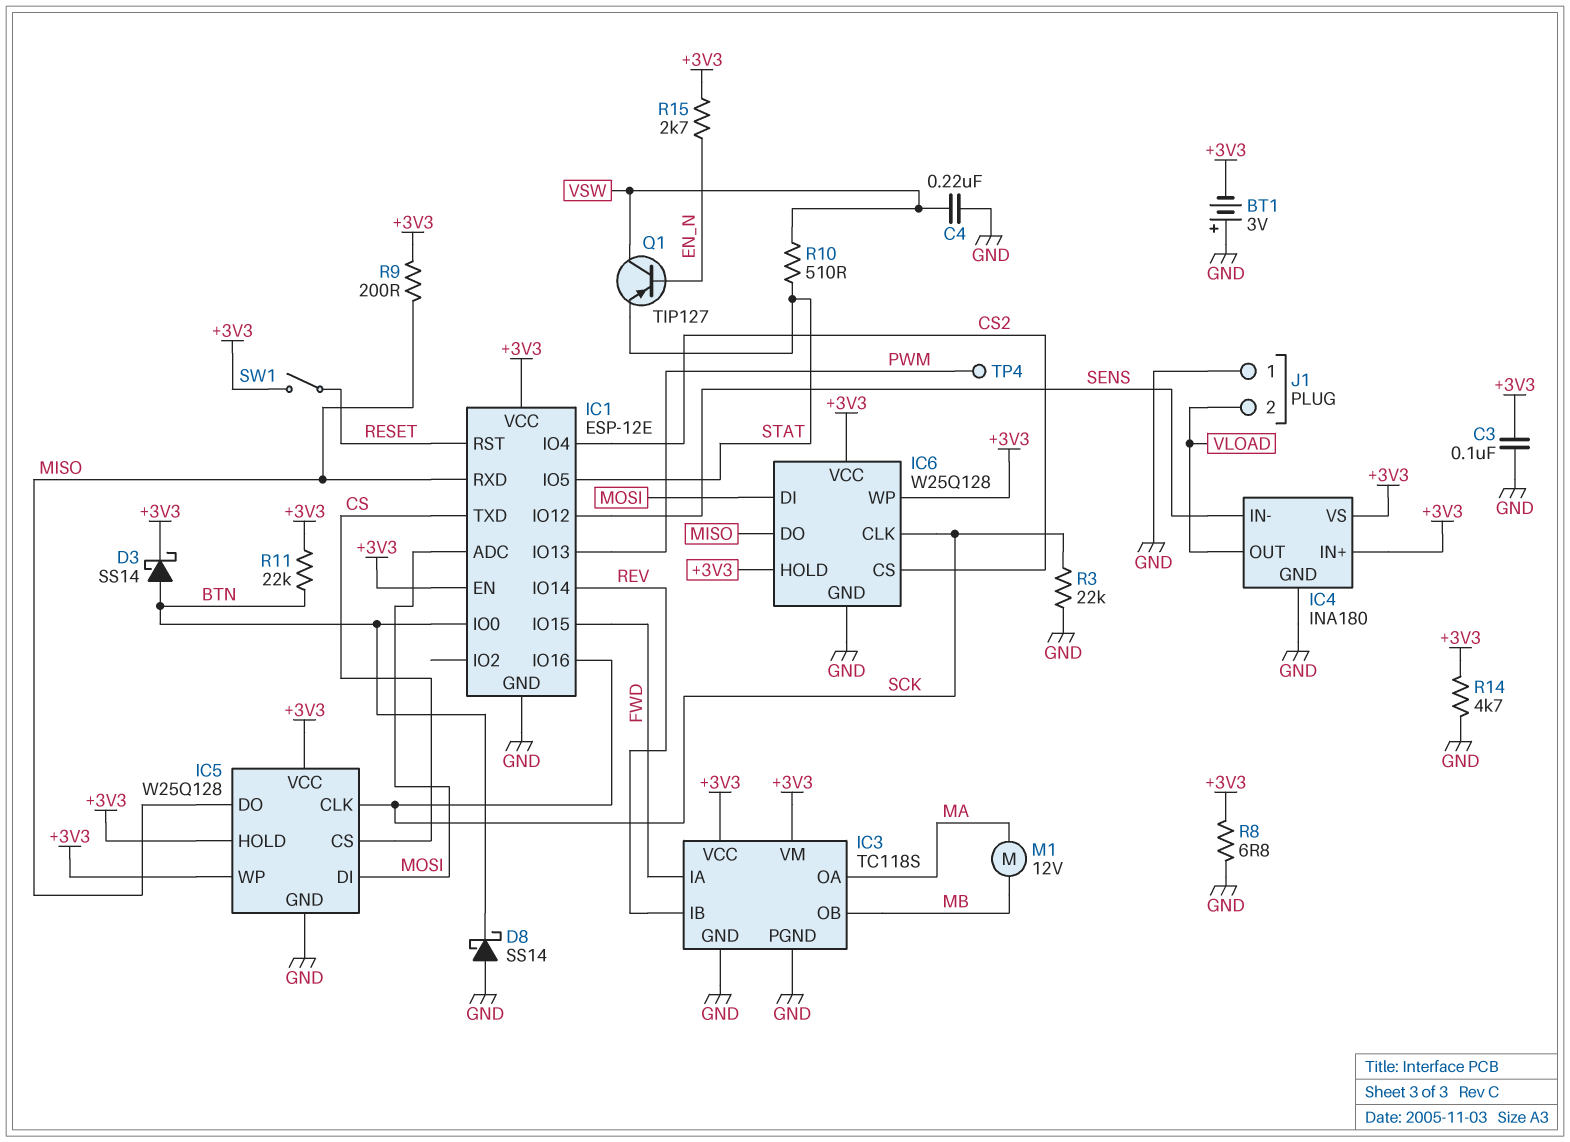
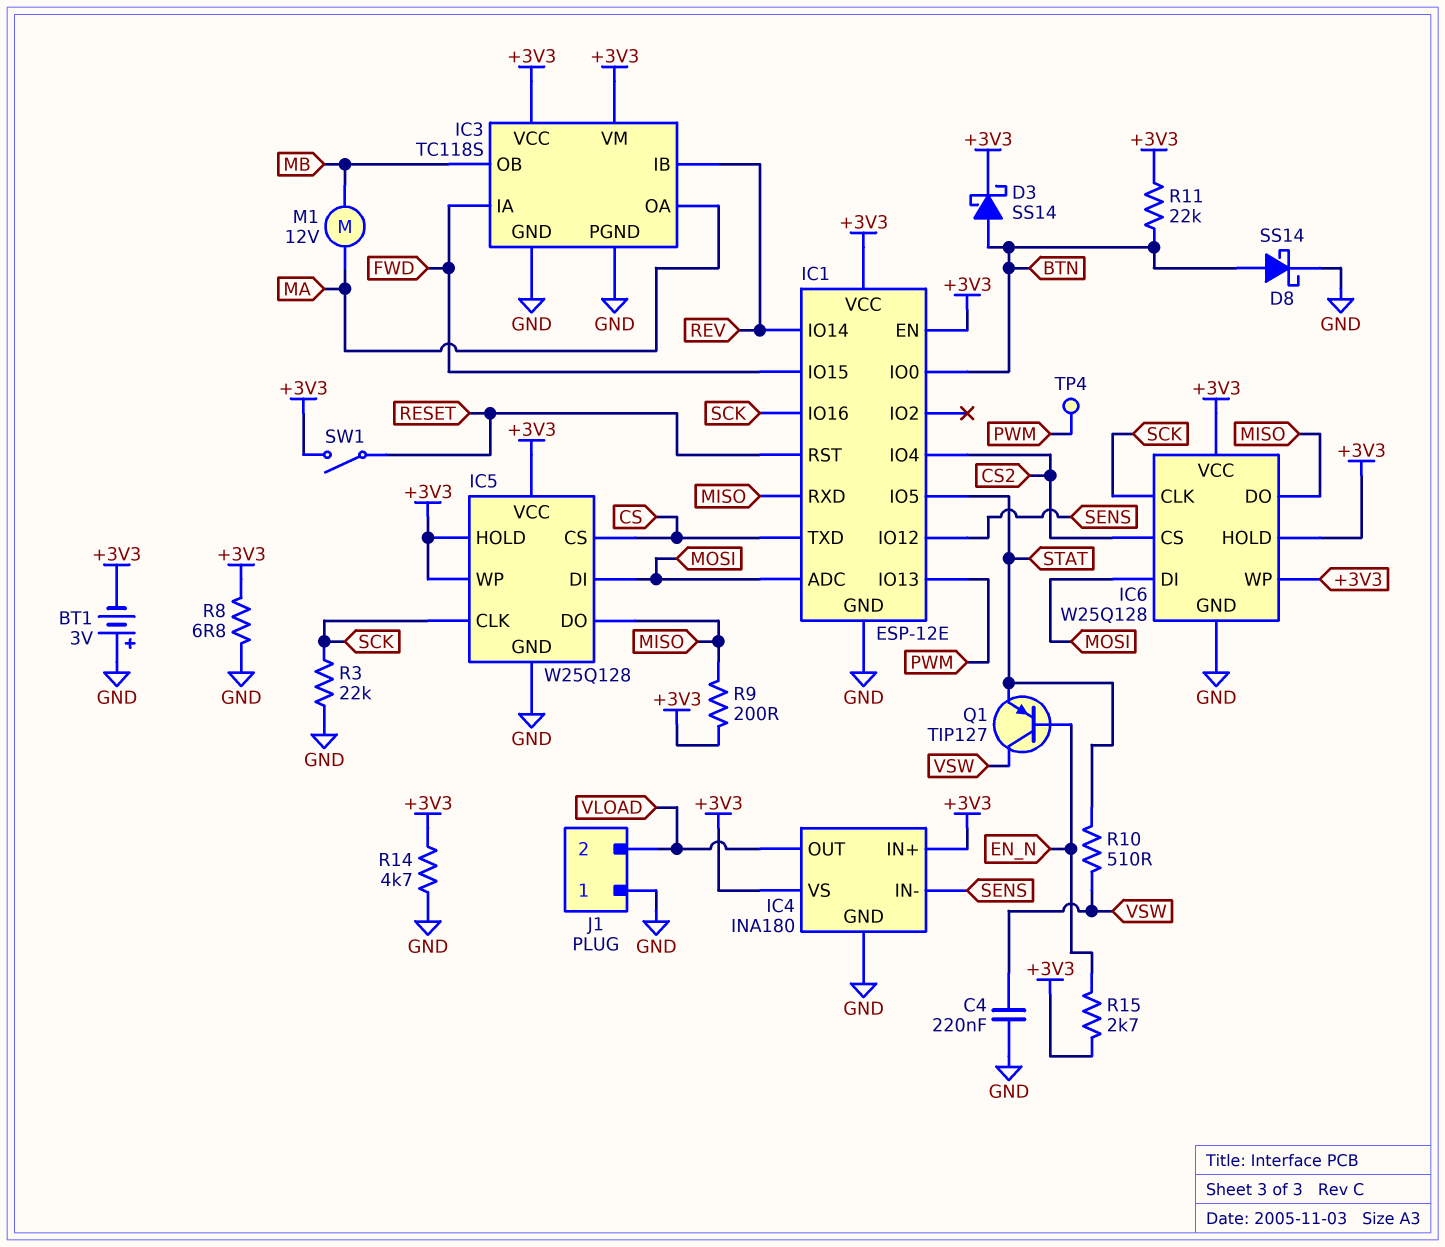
C3: 100nF (+3V3, GND) -> none
D8: schottky SS14 (A GND, K BTN) -> schottky SS14 (A BTN, K GND)

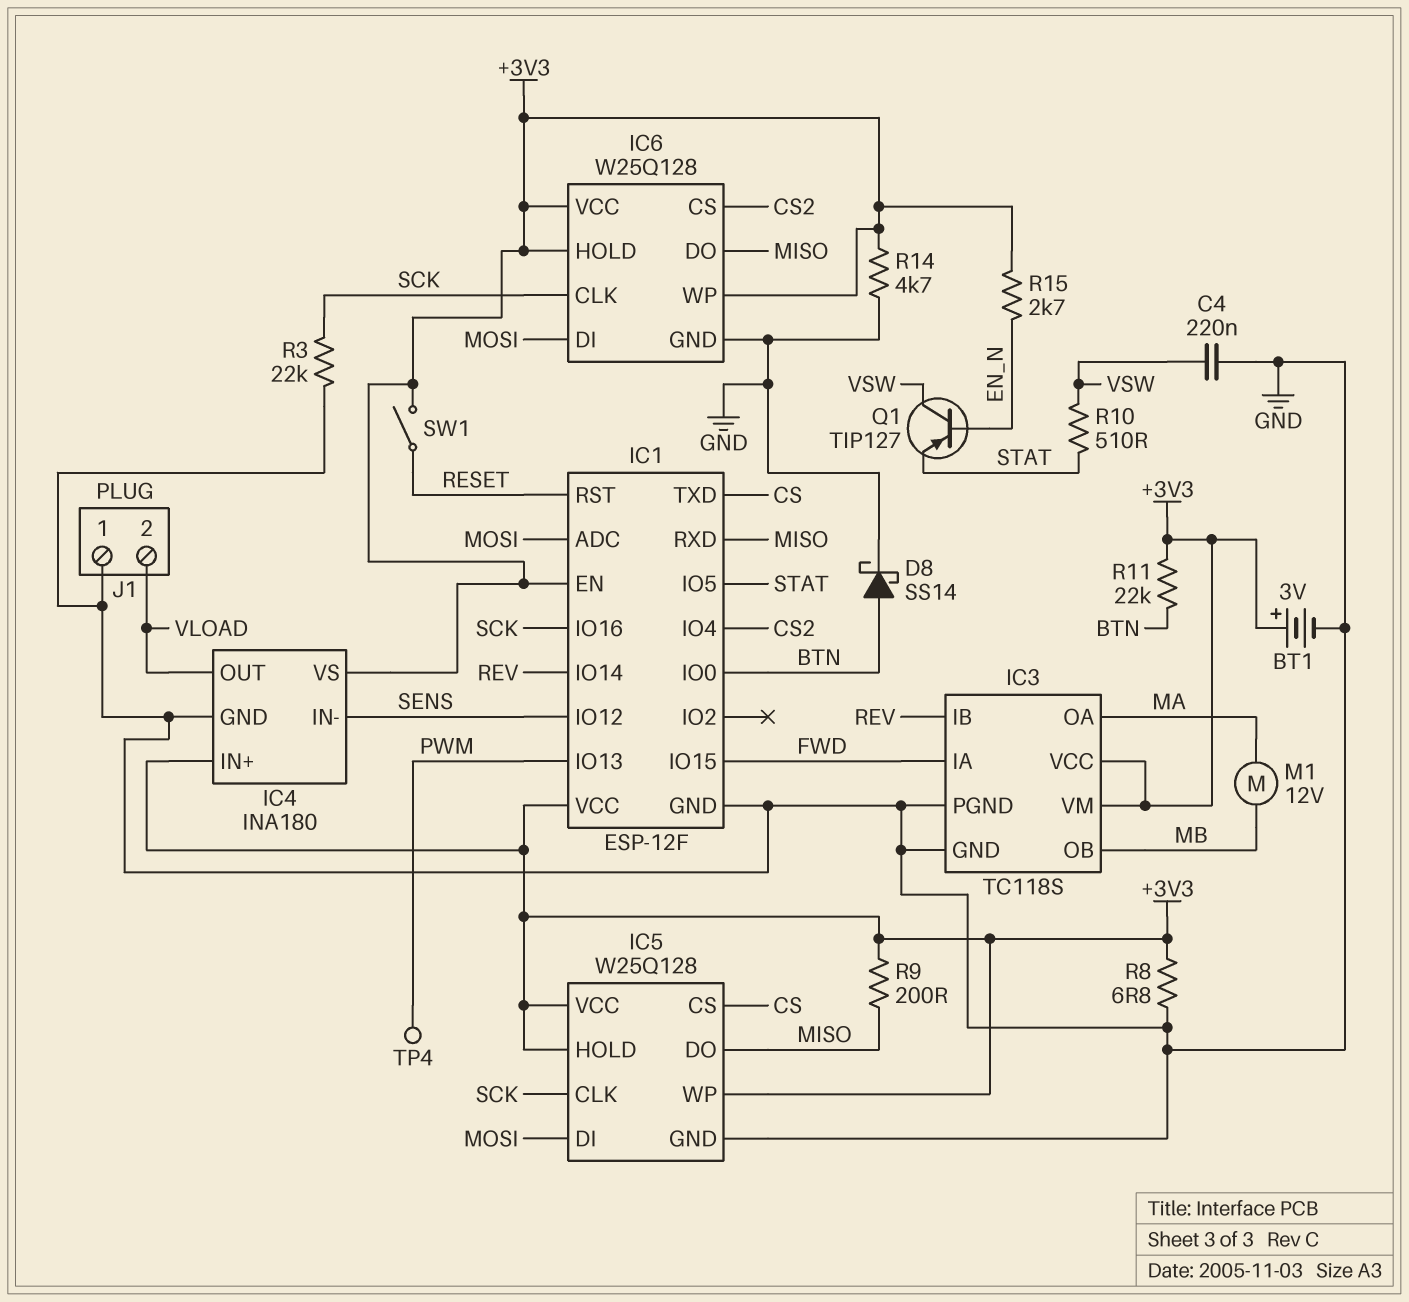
BT1: 3V (plus GND, minus +3V3) -> 3V (plus +3V3, minus GND)
D3: schottky SS14 (A BTN, K +3V3) -> none
IC1: ESP-12E -> ESP-12F

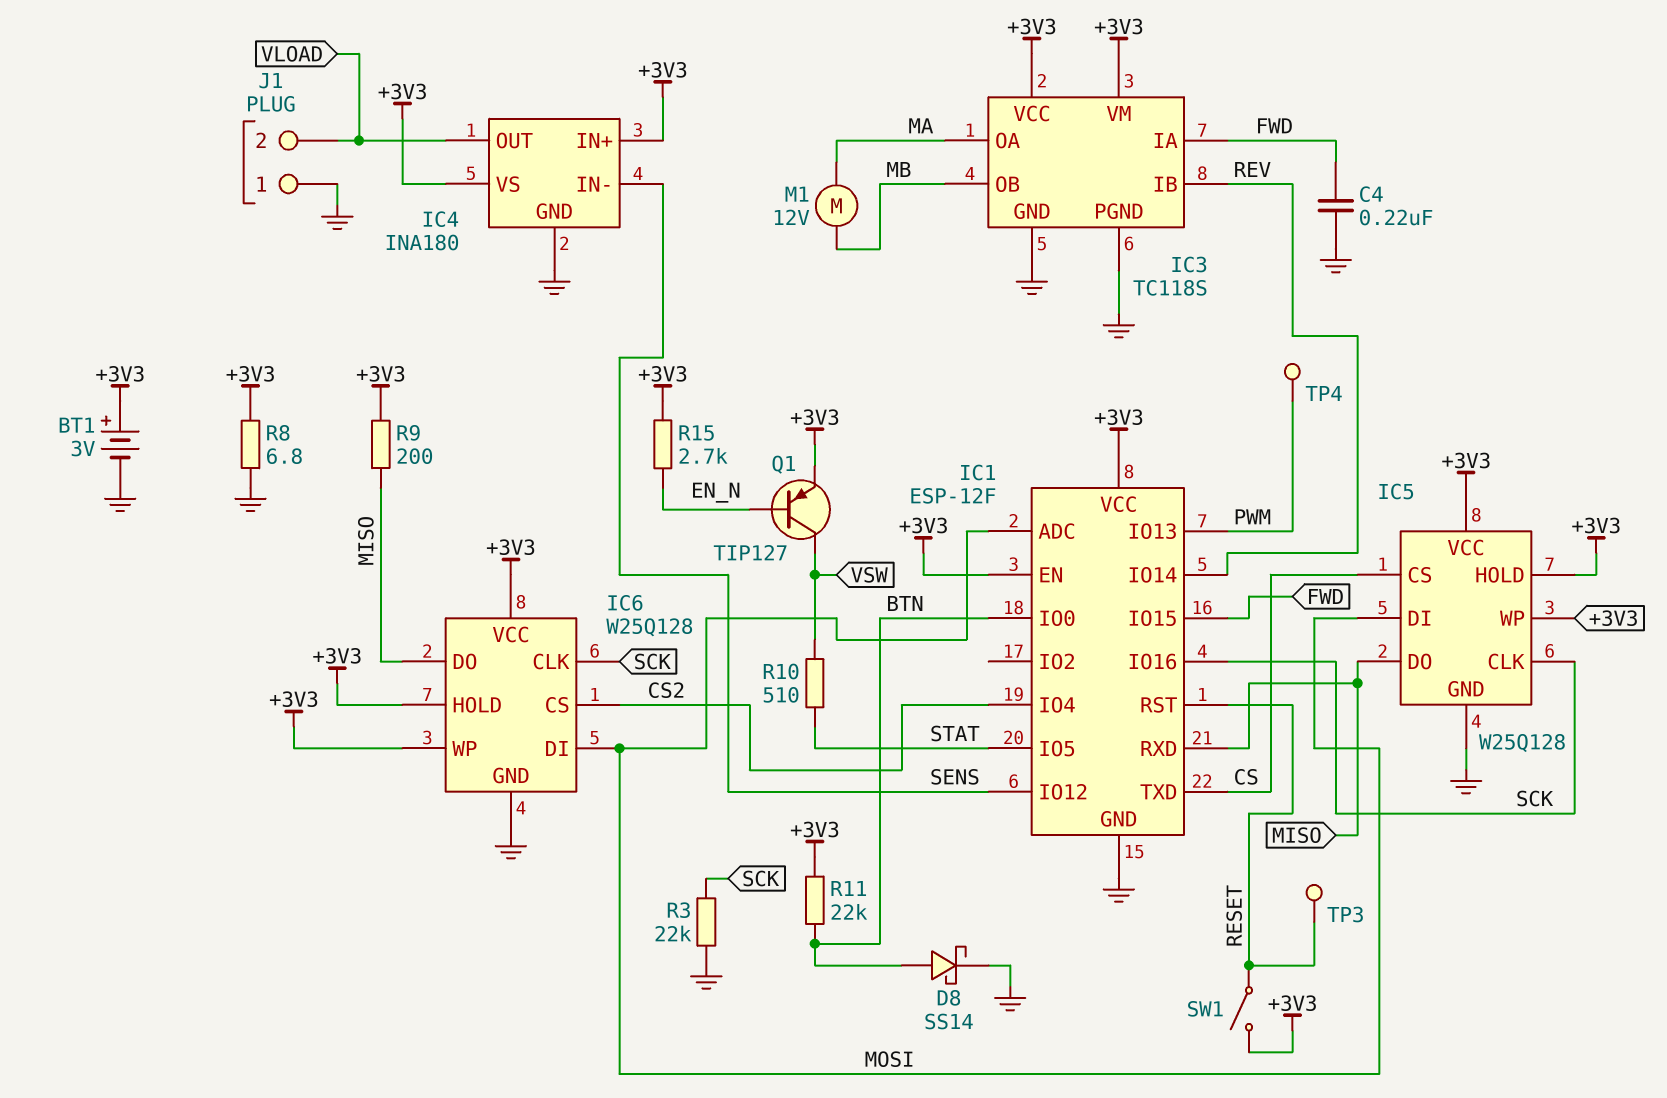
C4: 220nF (GND, VSW) -> 220nF (FWD, GND)
Q1: PNP TIP127 (B EN_N, C VSW, E STAT) -> PNP TIP127 (B EN_N, C VSW, E +3V3)
R14: 4.7k (+3V3, GND) -> none
TP3: none -> test point (RESET)

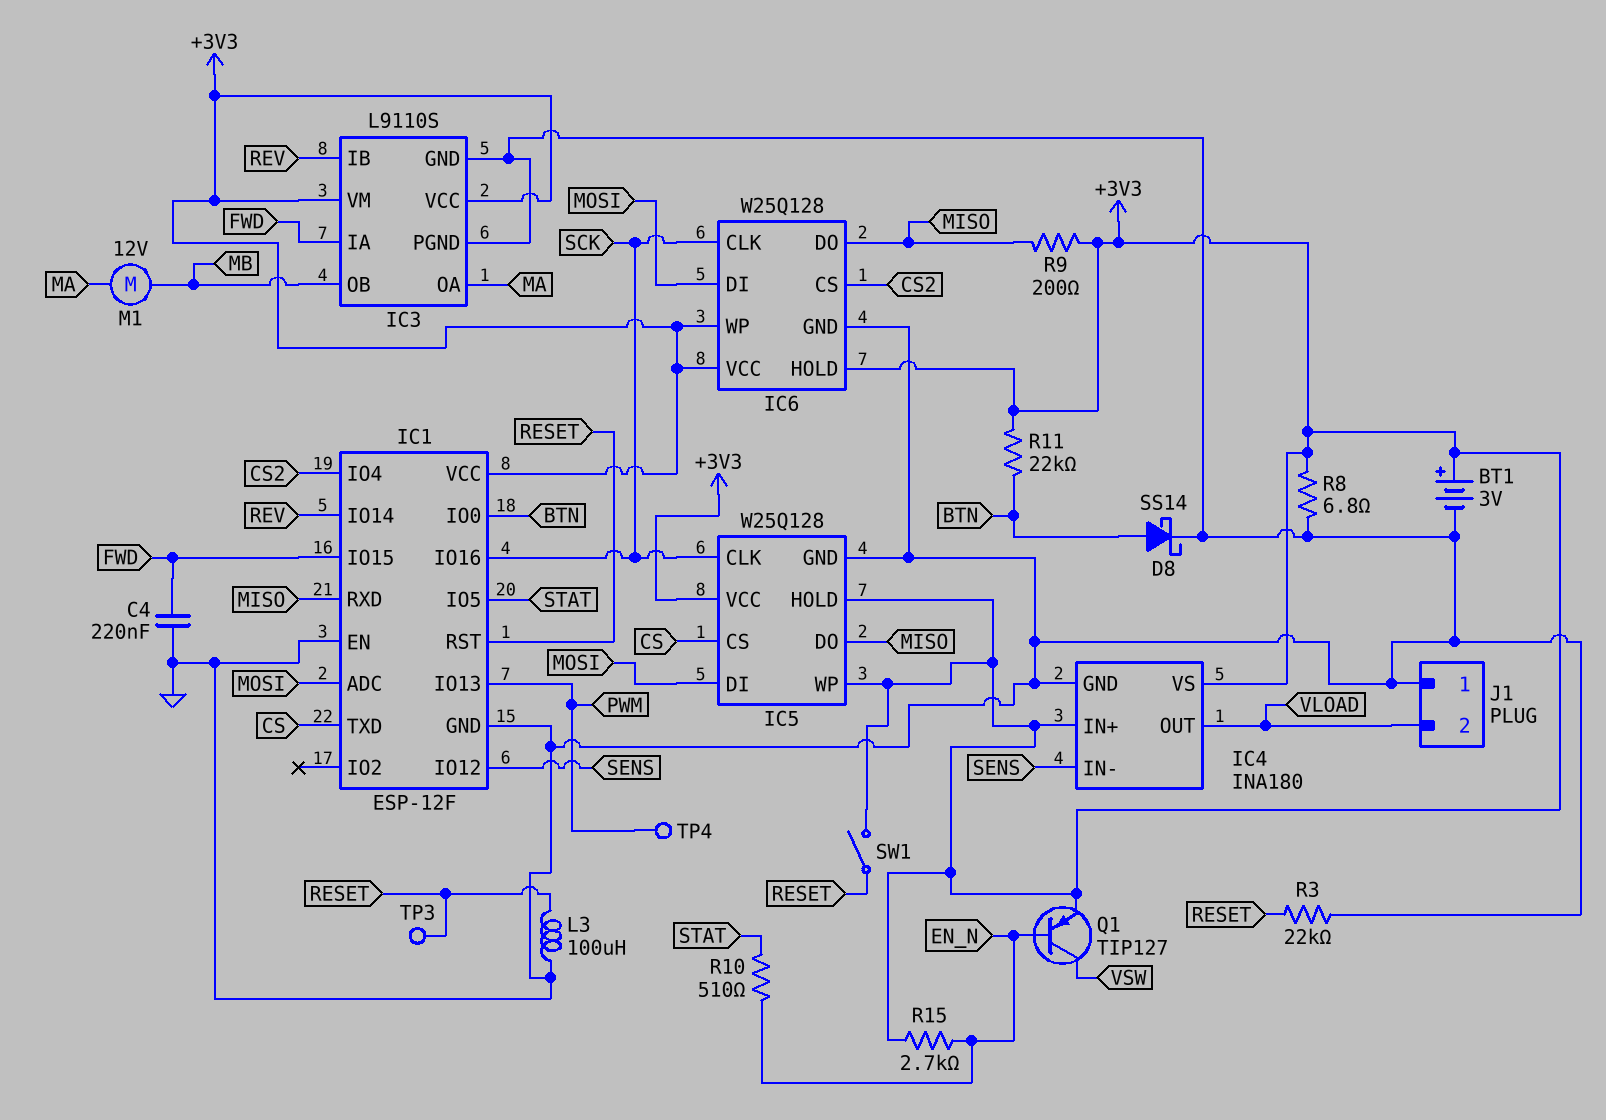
IC1 pin EN: +3V3 -> GND
IC3: TC118S -> L9110S
L3: none -> 100uH (GND, RESET)
R3: 22k (GND, SCK) -> 22k (GND, RESET)
R10: 510 (STAT, VSW) -> 510 (EN_N, STAT)

